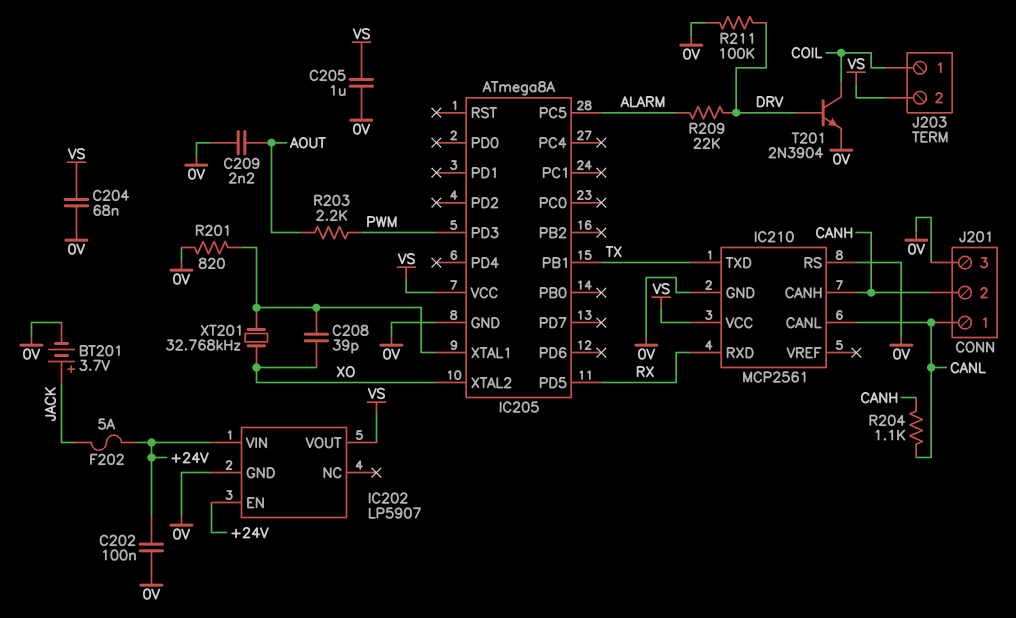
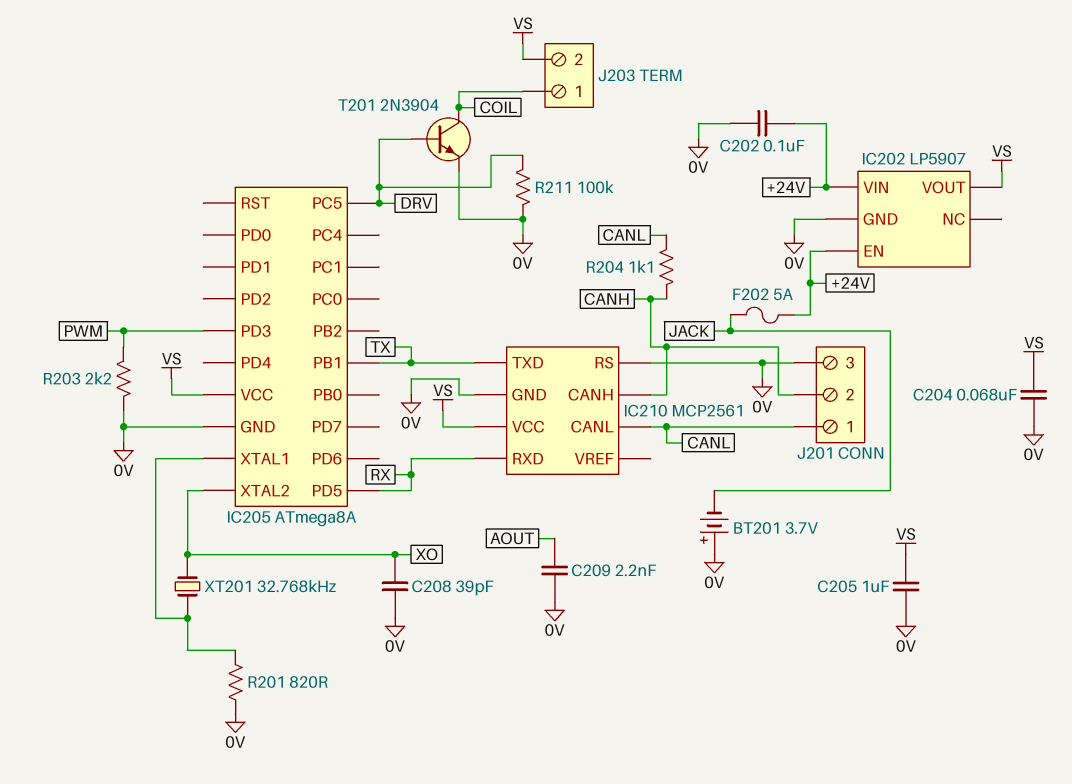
BT201: 3.7V (plus JACK, minus 0V) -> 3.7V (plus 0V, minus JACK)
C208: 39pF (IC205/XTAL1, XO) -> 39pF (0V, XO)
IC205 pin PC5: ALARM -> DRV
R203: 2.2k (AOUT, PWM) -> 2.2k (0V, PWM)
R209: 22k (ALARM, DRV) -> none

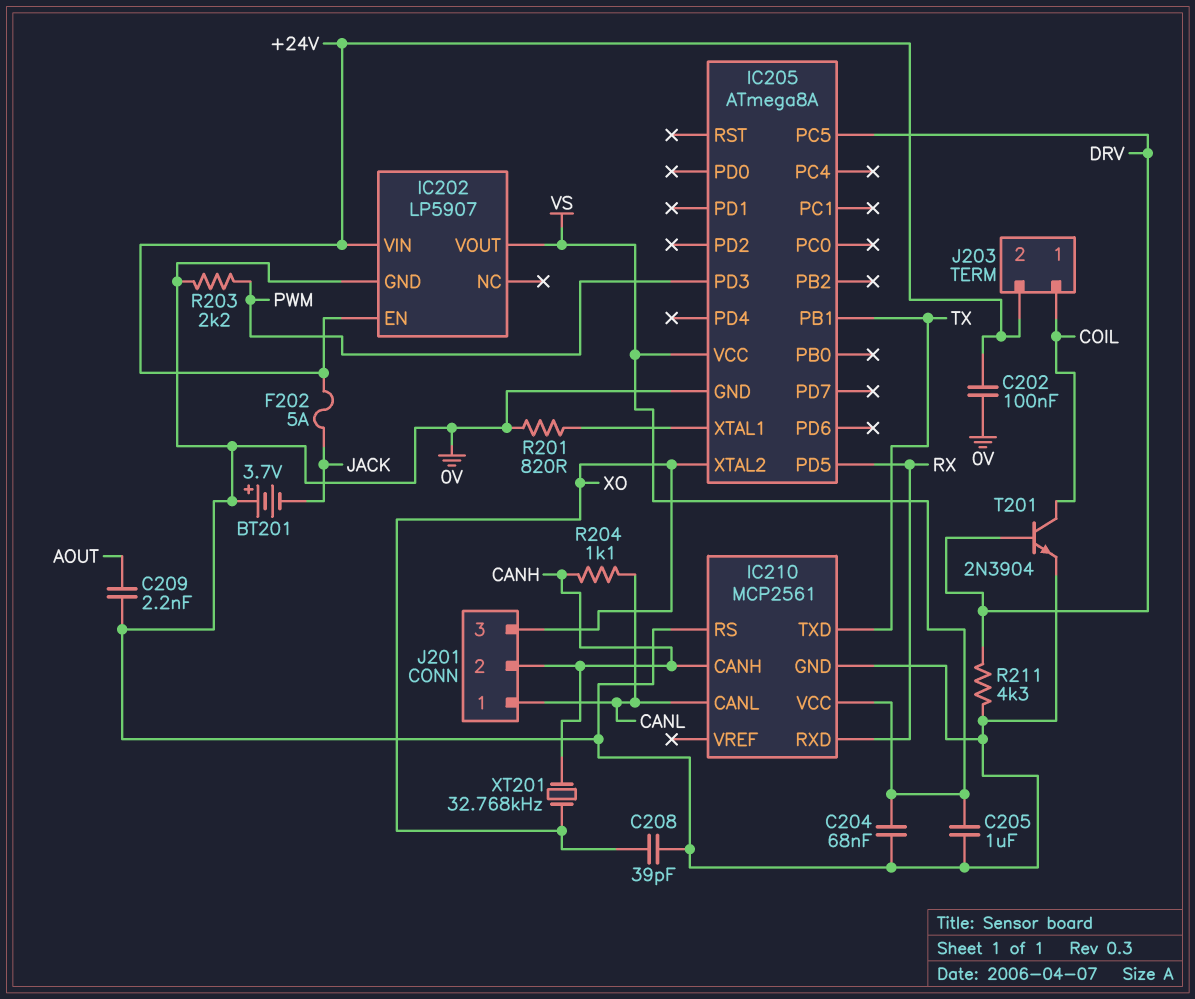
J201 pin 3: 0V -> XO
J203 pin 2: VS -> +24V
R211: 100k (0V, DRV) -> 4.3k (0V, DRV)
XT201: 32.768kHz (IC205/XTAL1, XO) -> 32.768kHz (CANH, XO)

